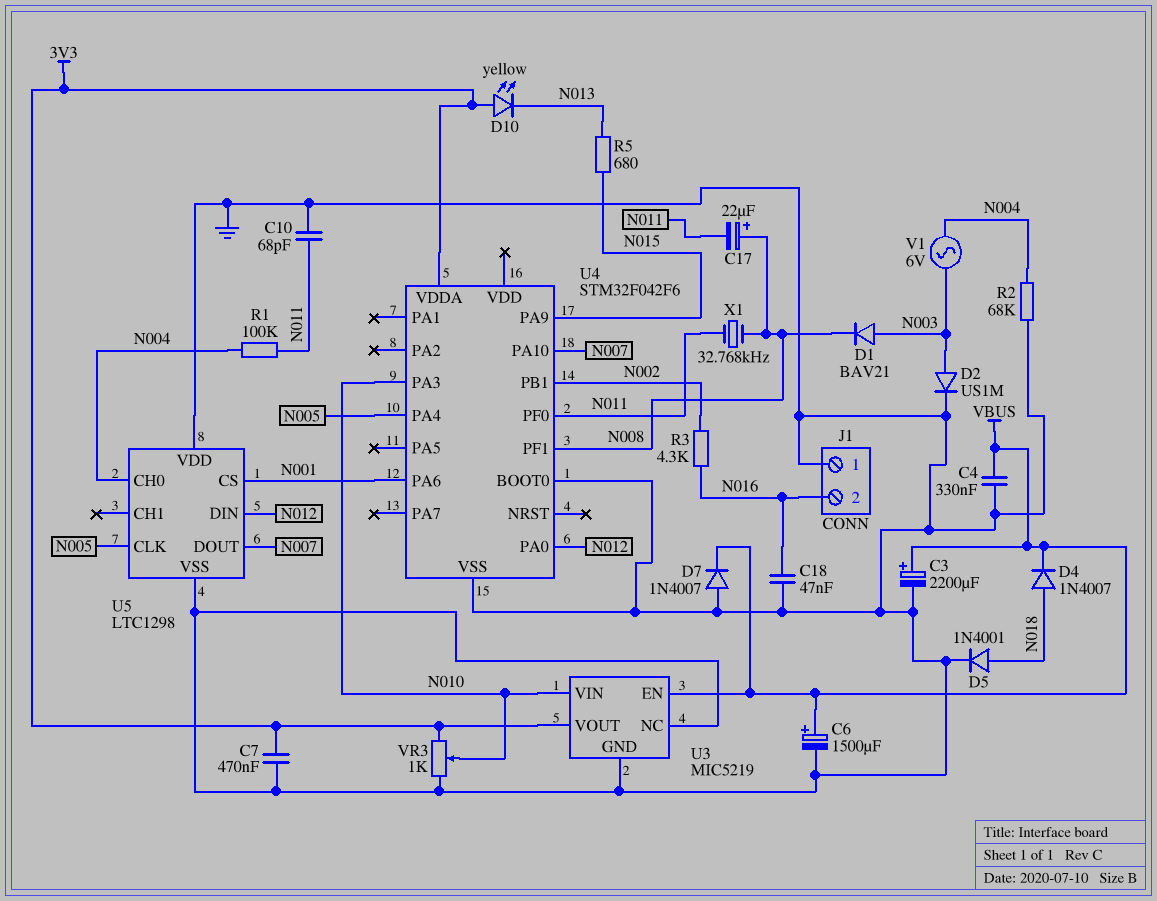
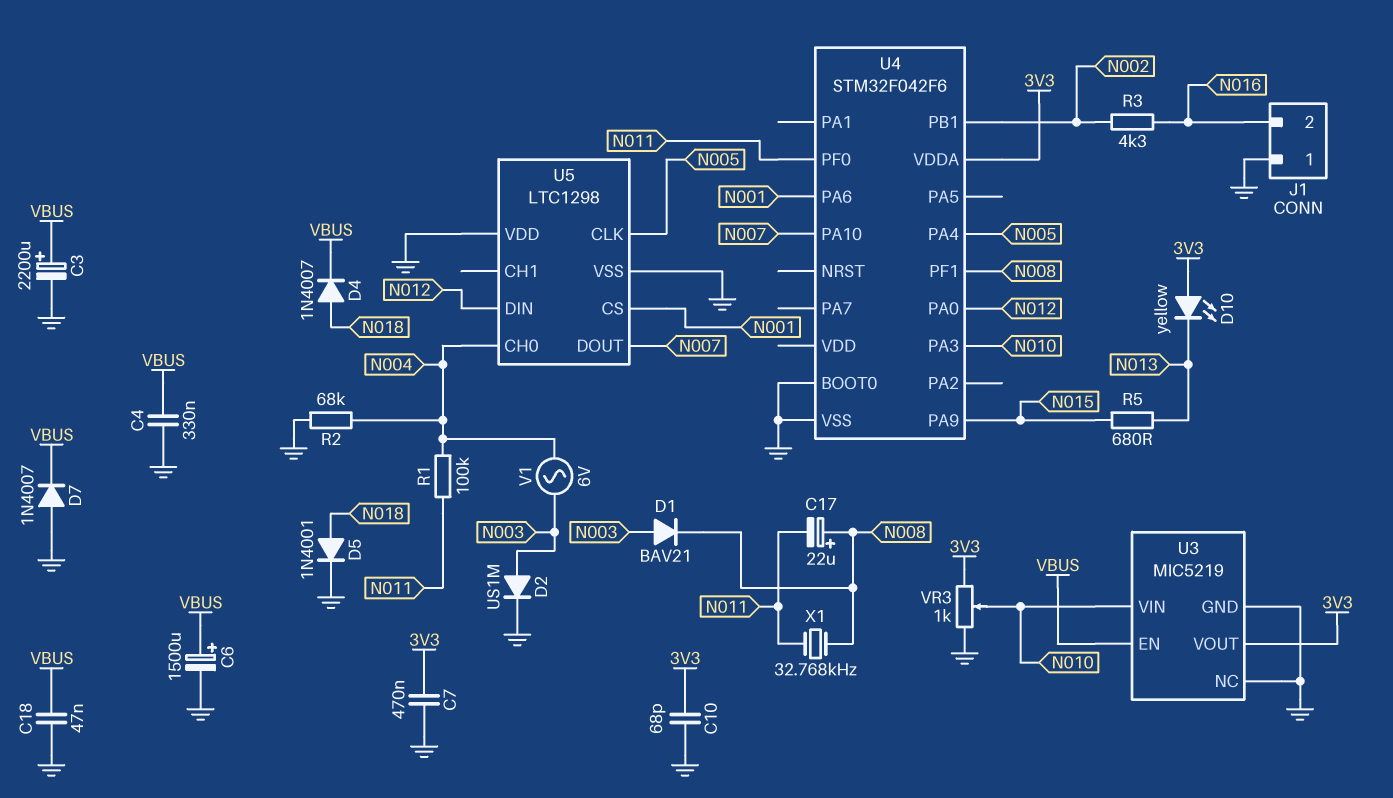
C10: 68pF (GND, N011) -> 68pF (3V3, GND)
C18: 47nF (GND, N016) -> 47nF (GND, VBUS)

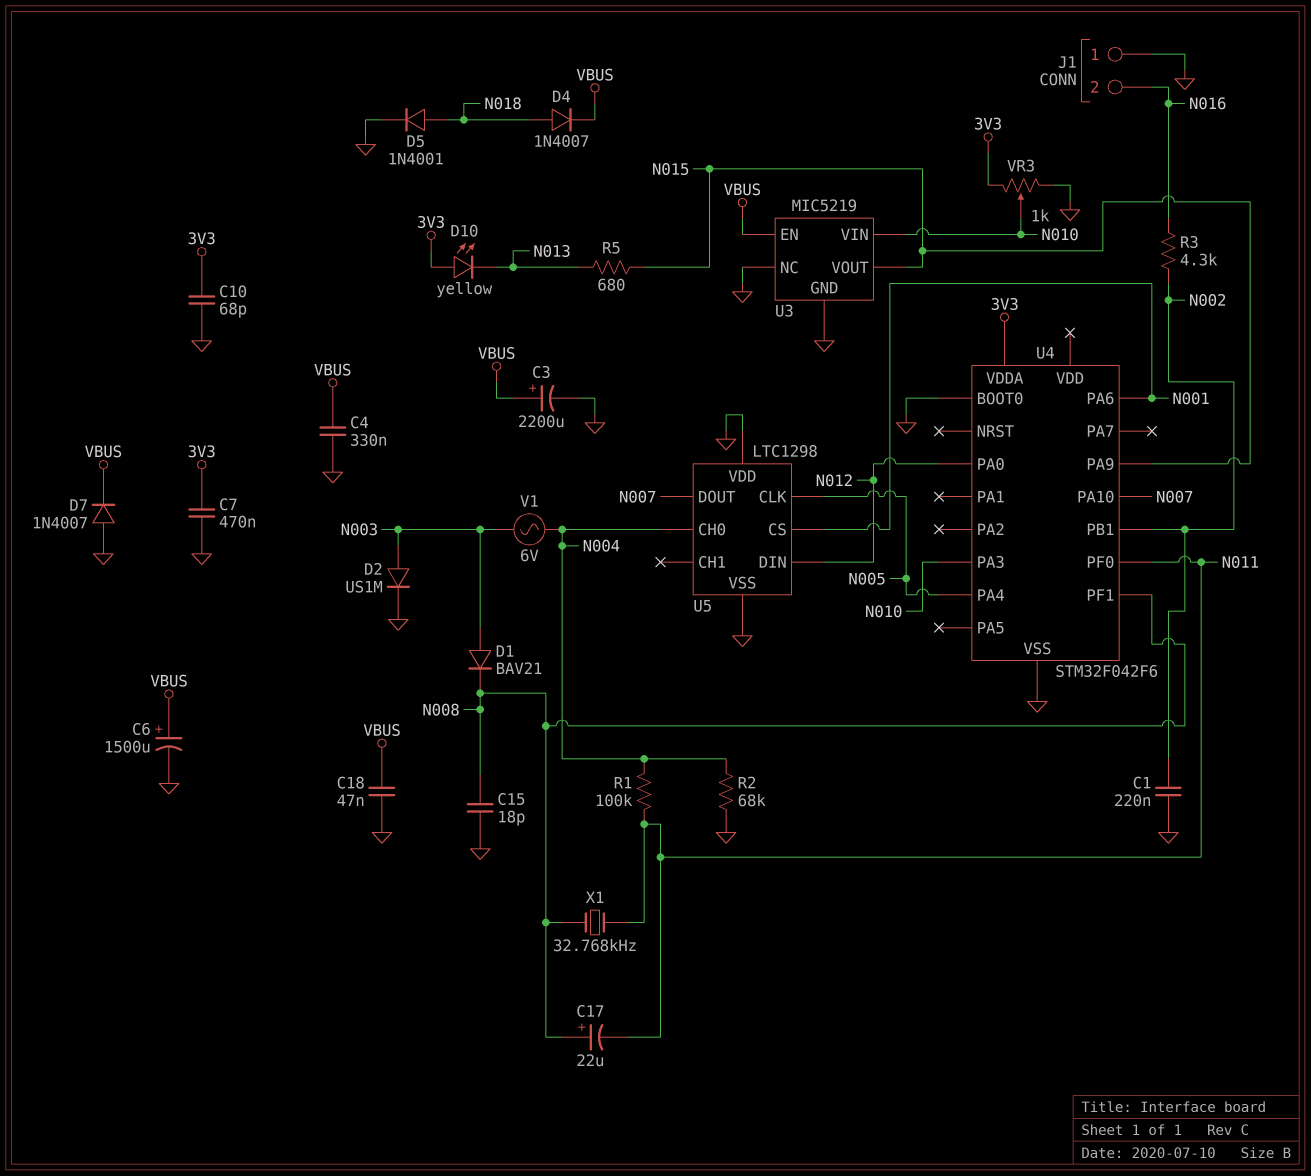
C1: none -> 220nF (GND, N002)
C15: none -> 18pF (GND, N008)
U3 pin VOUT: 3V3 -> N015

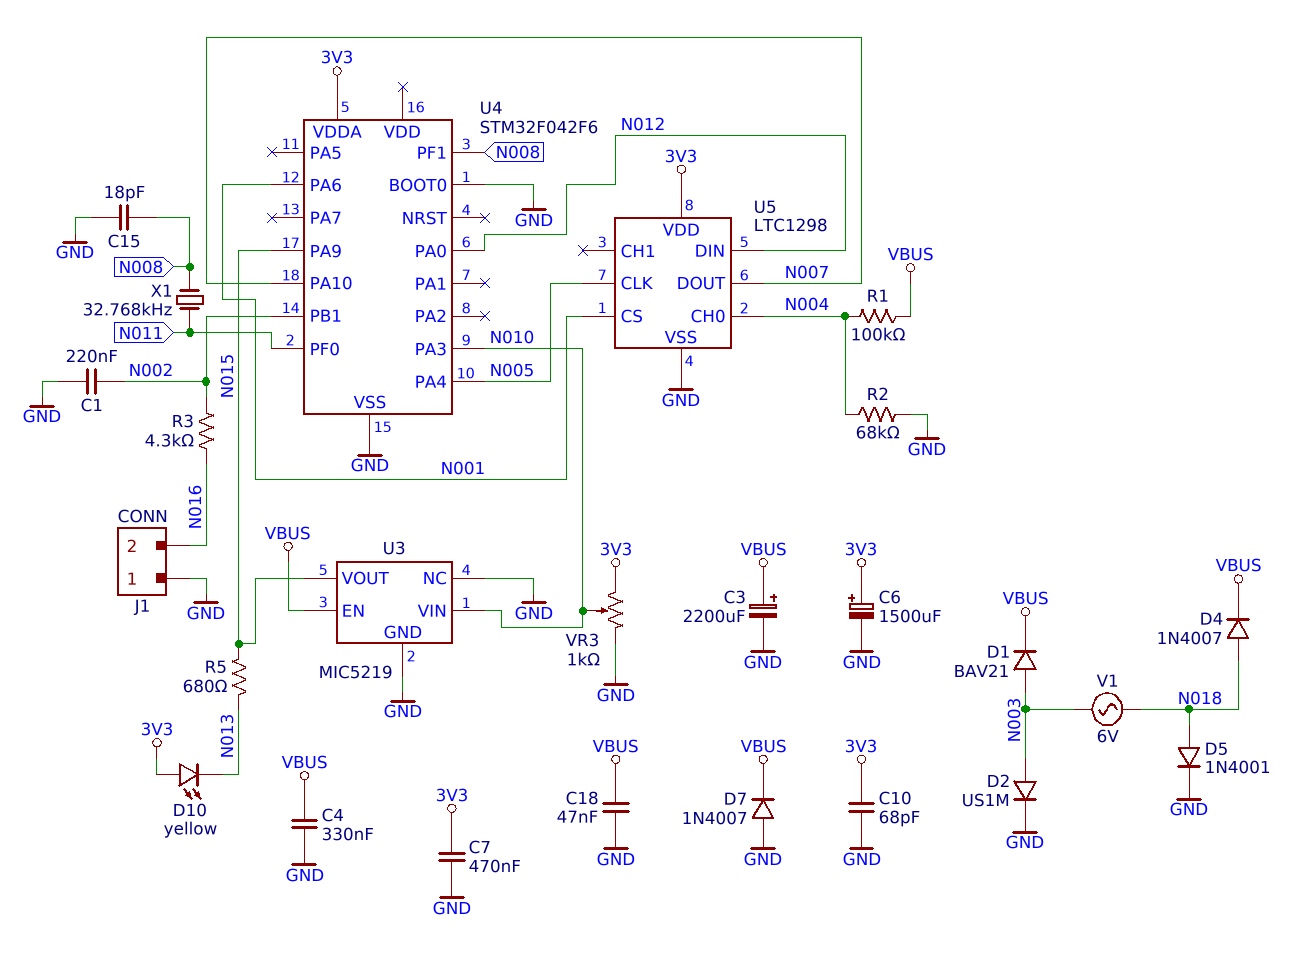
C6: 1500uF (plus VBUS, minus GND) -> 1500uF (plus 3V3, minus GND)
C17: 22uF (plus N008, minus N011) -> none
D1: diode BAV21 (A N003, K N008) -> diode BAV21 (A N003, K VBUS)
R1: 100k (N004, N011) -> 100k (N004, VBUS)
U5 pin VDD: GND -> 3V3
V1: AC 6V (N003, N004) -> AC 6V (N003, N018)

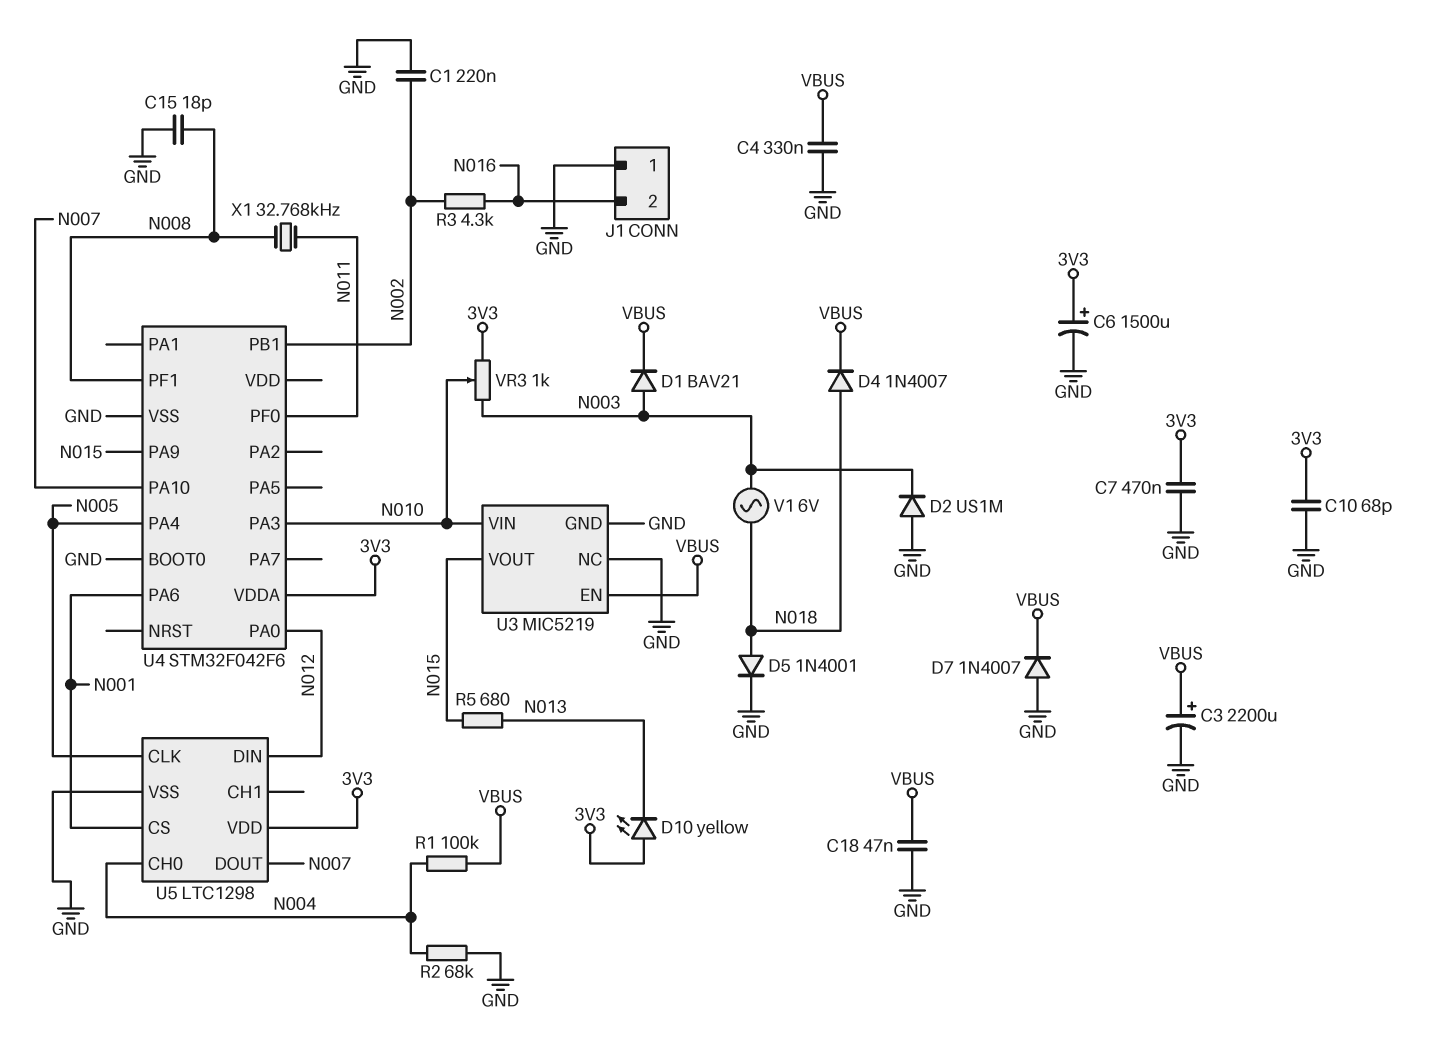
D2: diode US1M (A N003, K GND) -> diode US1M (A GND, K N003)
VR3: 1k (3V3, GND, wiper N010) -> 1k (3V3, N003, wiper N010)

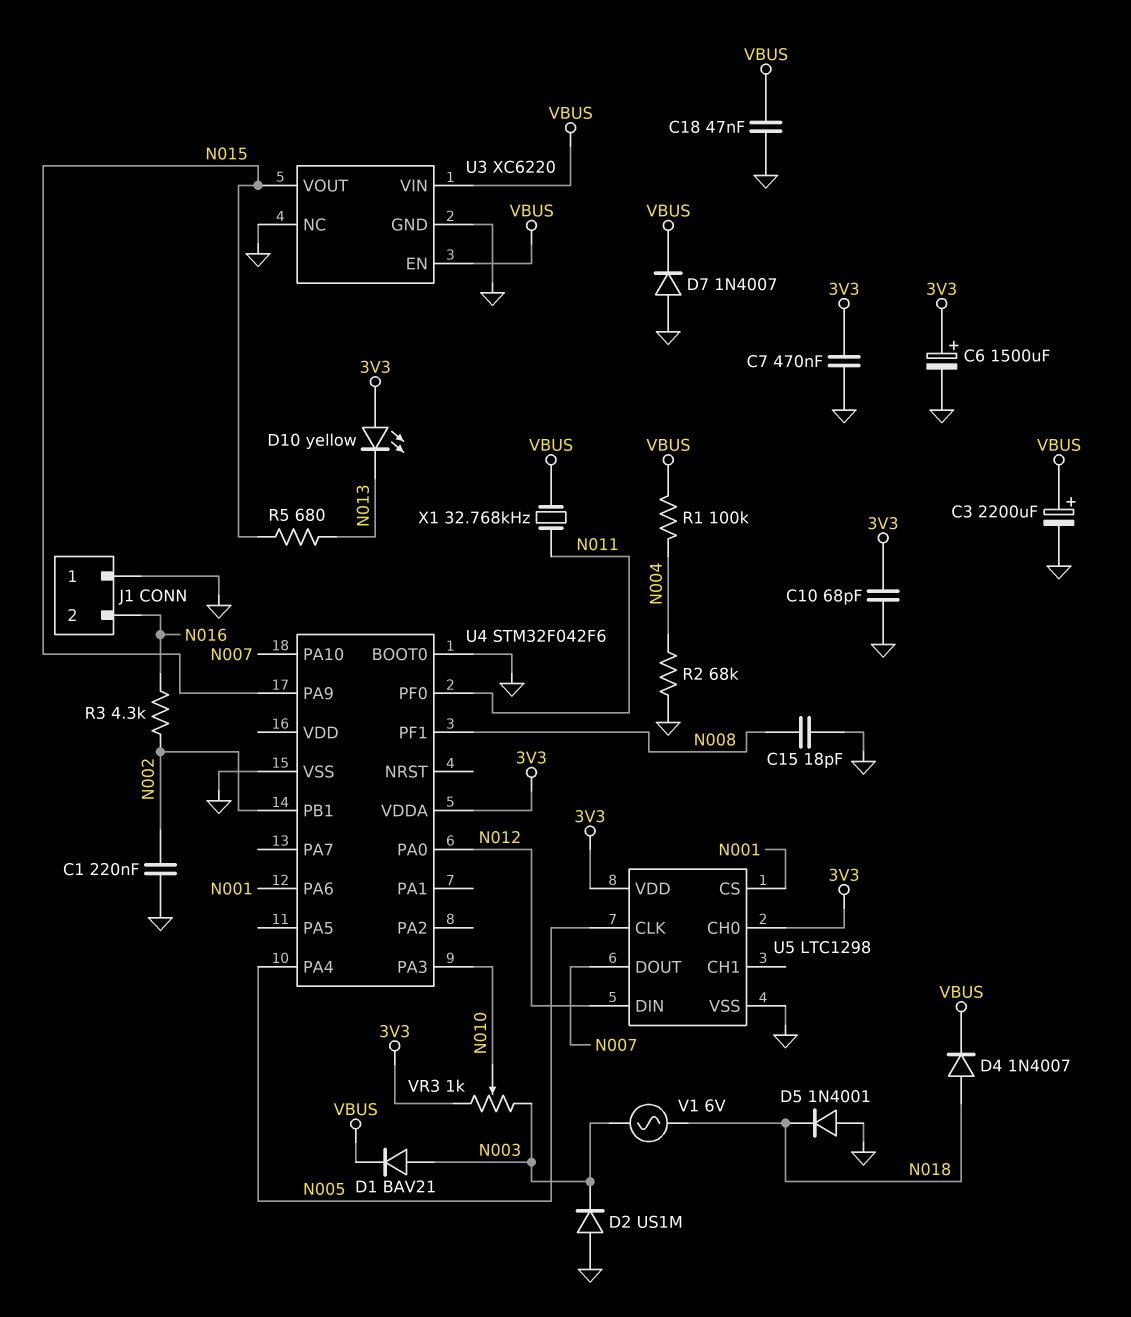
C4: 330nF (GND, VBUS) -> none
D5: diode 1N4001 (A N018, K GND) -> diode 1N4001 (A GND, K N018)
U3: MIC5219 -> XC6220
U3 pin VIN: N010 -> VBUS
U5 pin CH0: N004 -> 3V3
X1: 32.768kHz (N008, N011) -> 32.768kHz (N011, VBUS)

